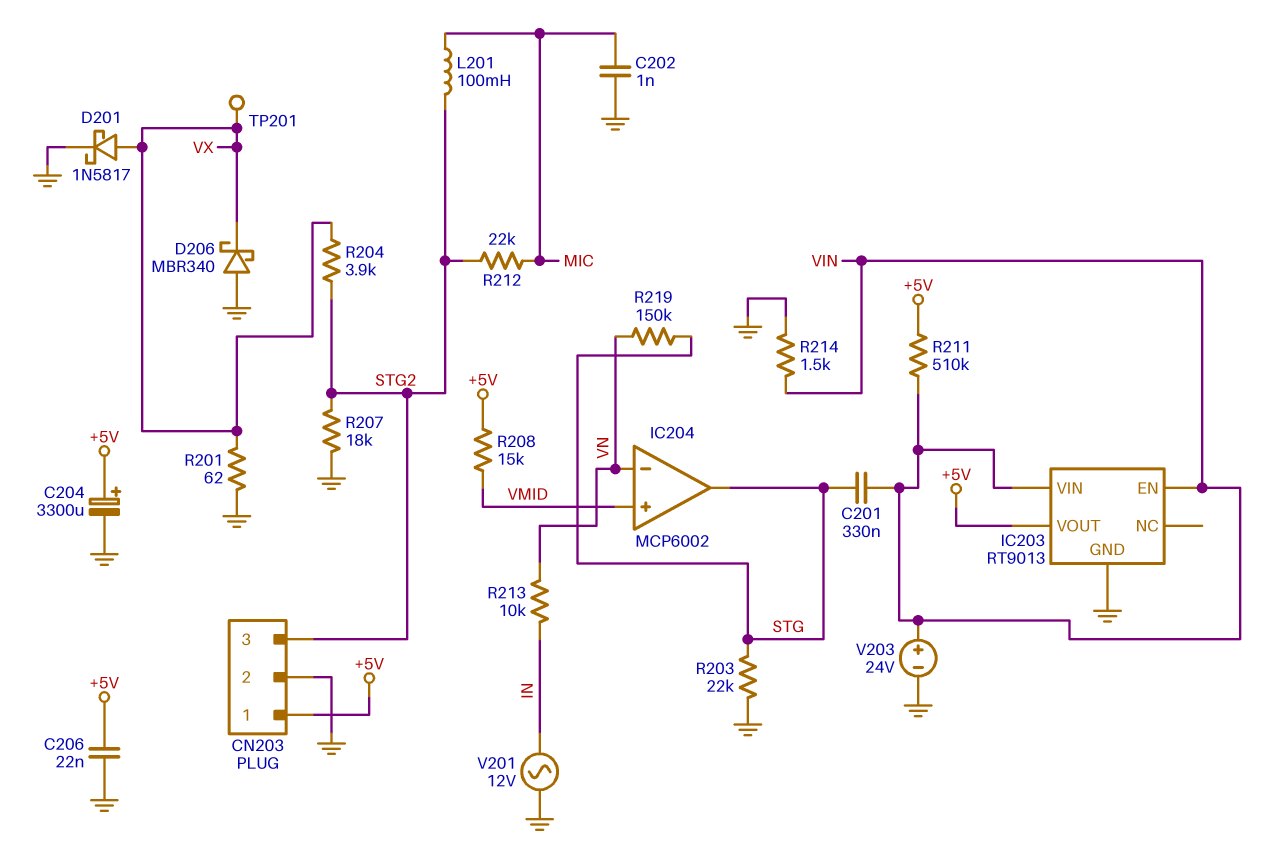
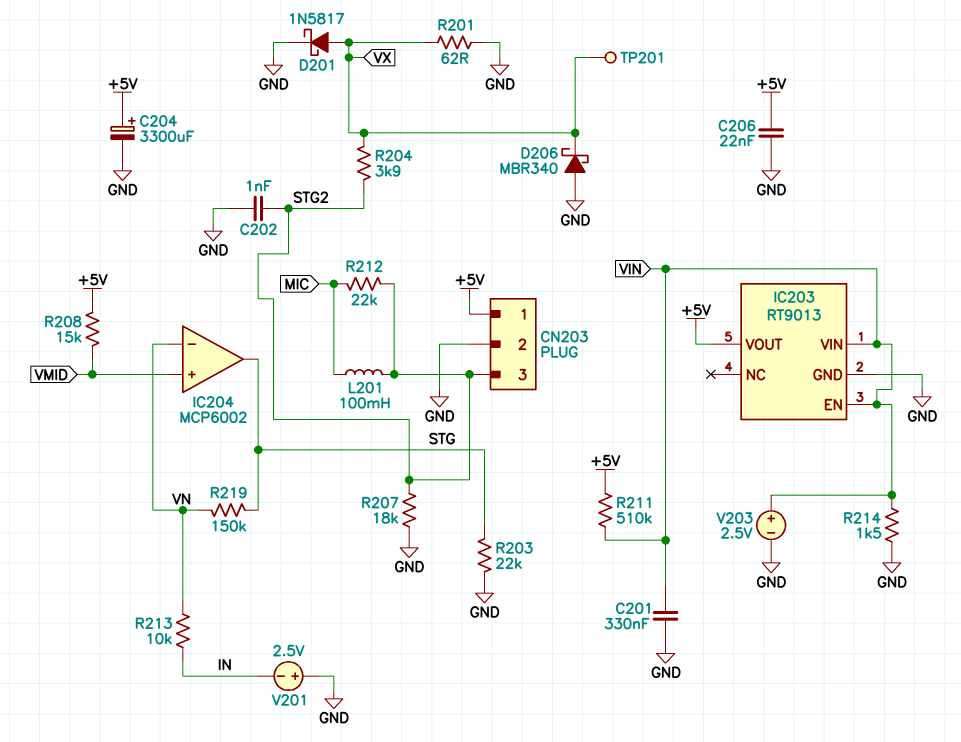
C201: 330nF (STG, VIN) -> 330nF (GND, VIN)
C202: 1nF (GND, MIC) -> 1nF (GND, STG2)
V201: AC 12V (GND, IN) -> 2.5V (plus GND, minus IN)
V203: 24V (plus VIN, minus GND) -> 2.5V (plus VIN, minus GND)

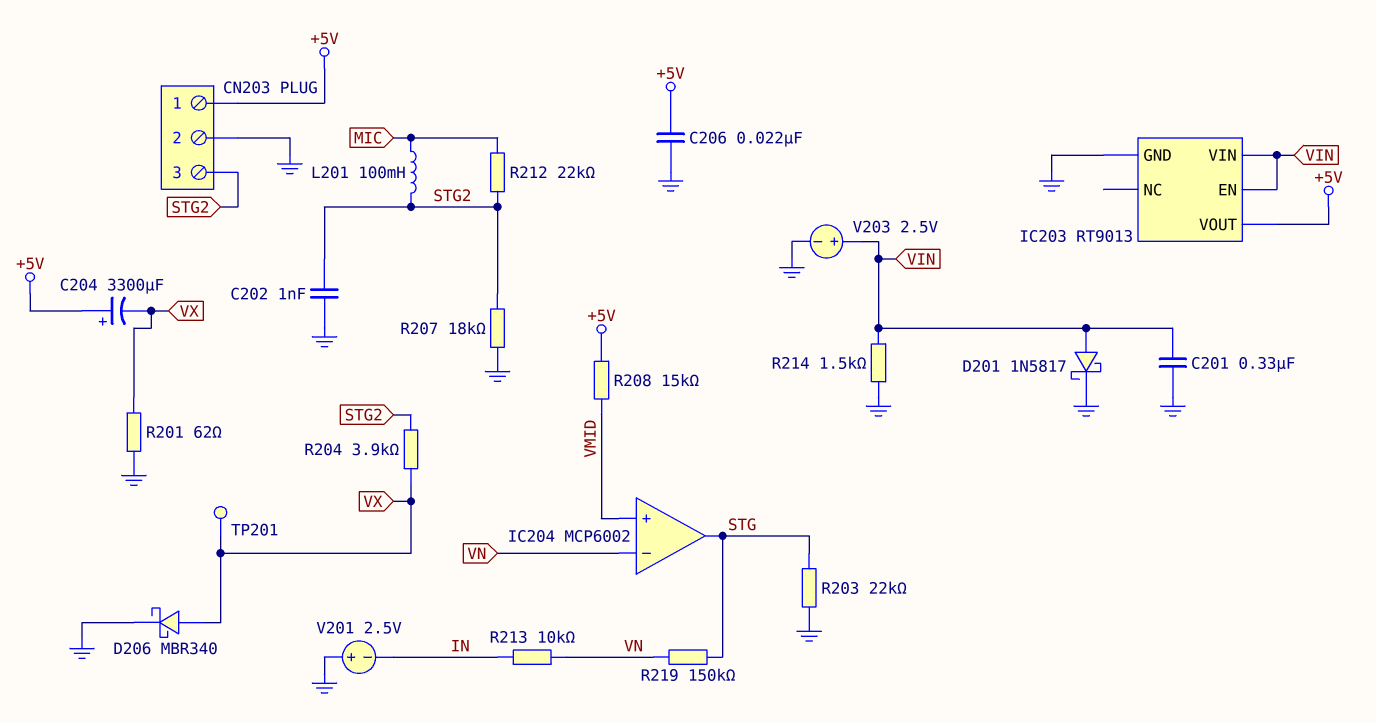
C204: 3300uF (plus +5V, minus GND) -> 3300uF (plus +5V, minus VX)
D201: schottky 1N5817 (A VX, K GND) -> schottky 1N5817 (A VIN, K GND)
D206: schottky MBR340 (A GND, K VX) -> schottky MBR340 (A VX, K GND)
R211: 510k (+5V, VIN) -> none

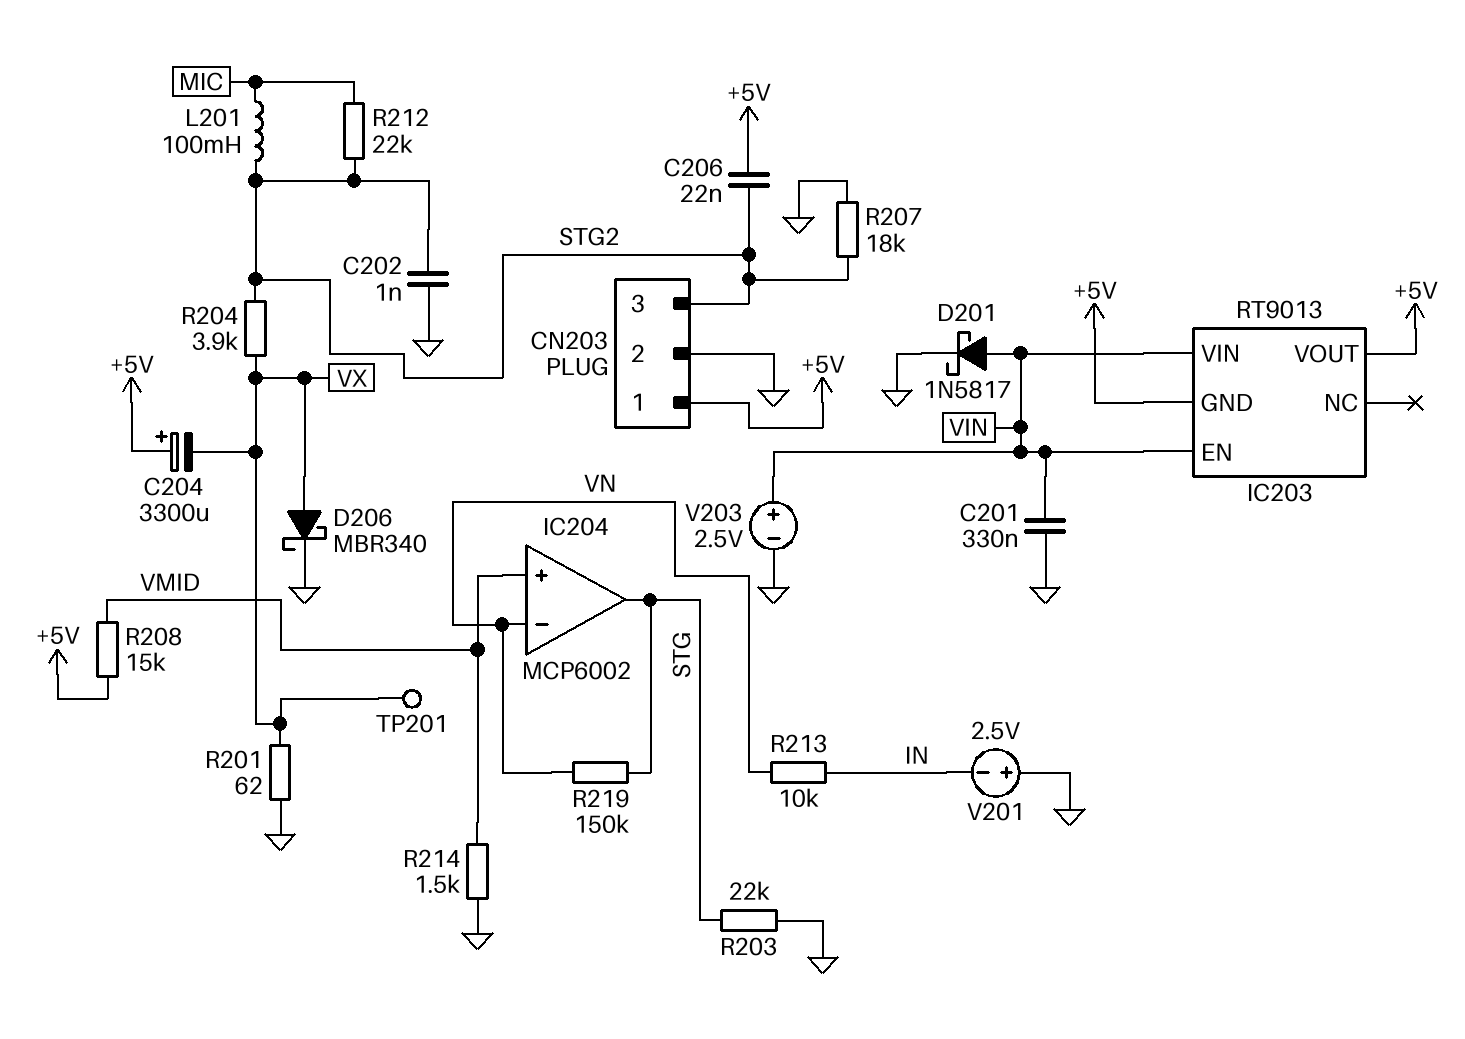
C206: 22nF (+5V, GND) -> 22nF (+5V, STG2)
IC203 pin GND: GND -> +5V
R214: 1.5k (GND, VIN) -> 1.5k (GND, VMID)

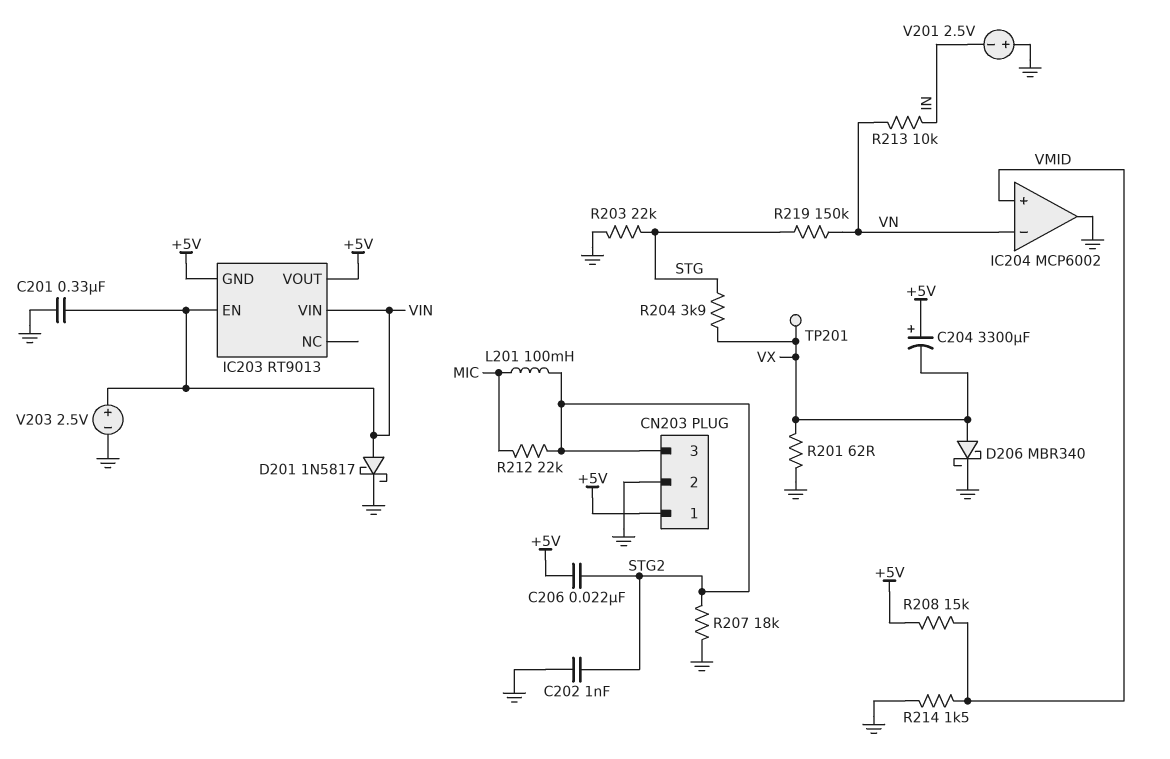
IC204 pin out: STG -> GND
R204: 3.9k (STG2, VX) -> 3.9k (STG, VX)

